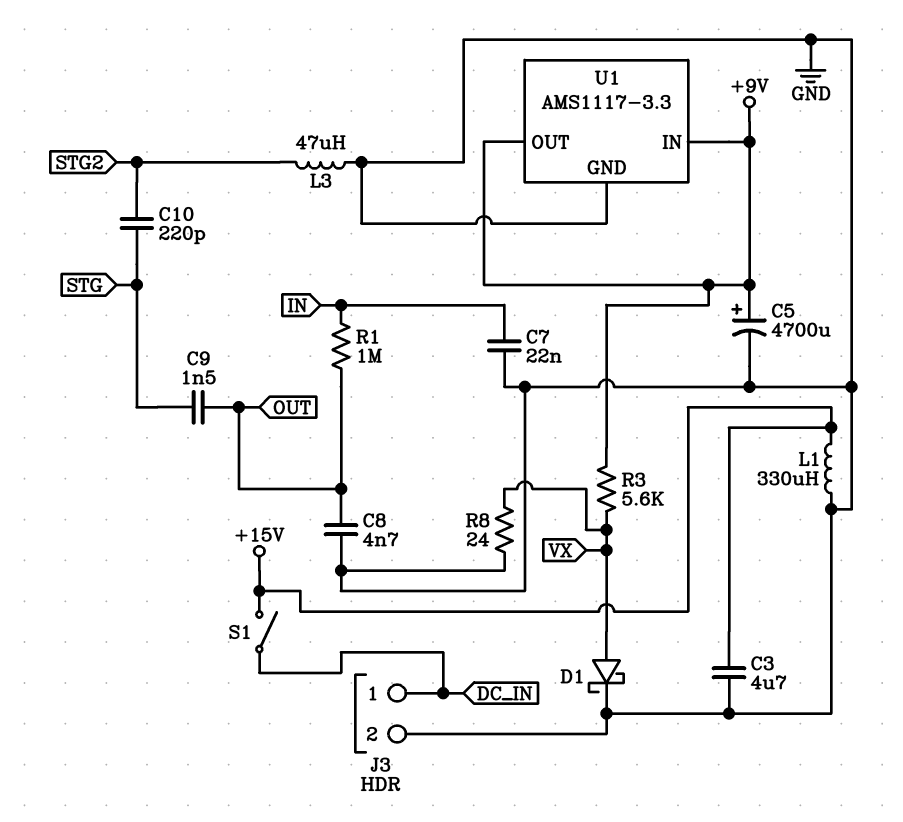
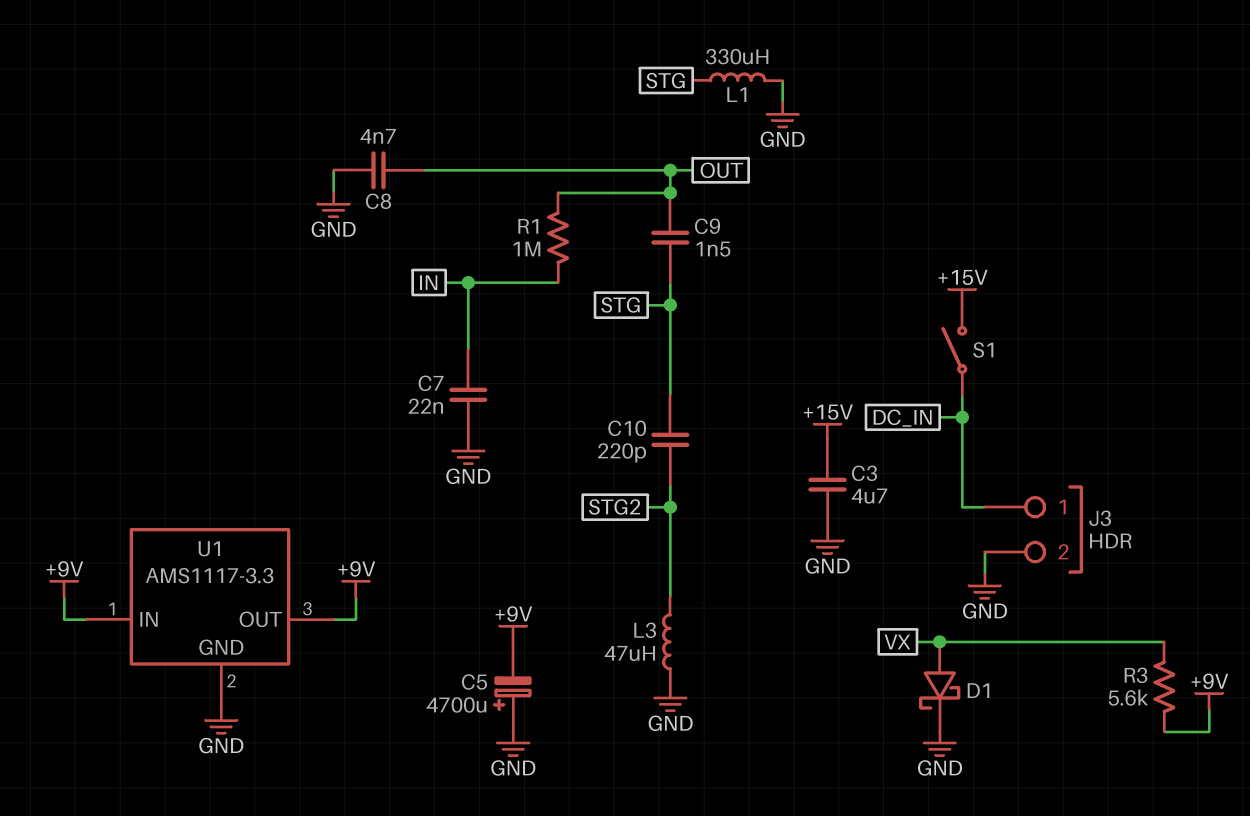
C5: 4700uF (plus +9V, minus GND) -> 4700uF (plus GND, minus +9V)
L1: 330uH (+15V, GND) -> 330uH (GND, STG)
R8: 24 (GND, VX) -> none

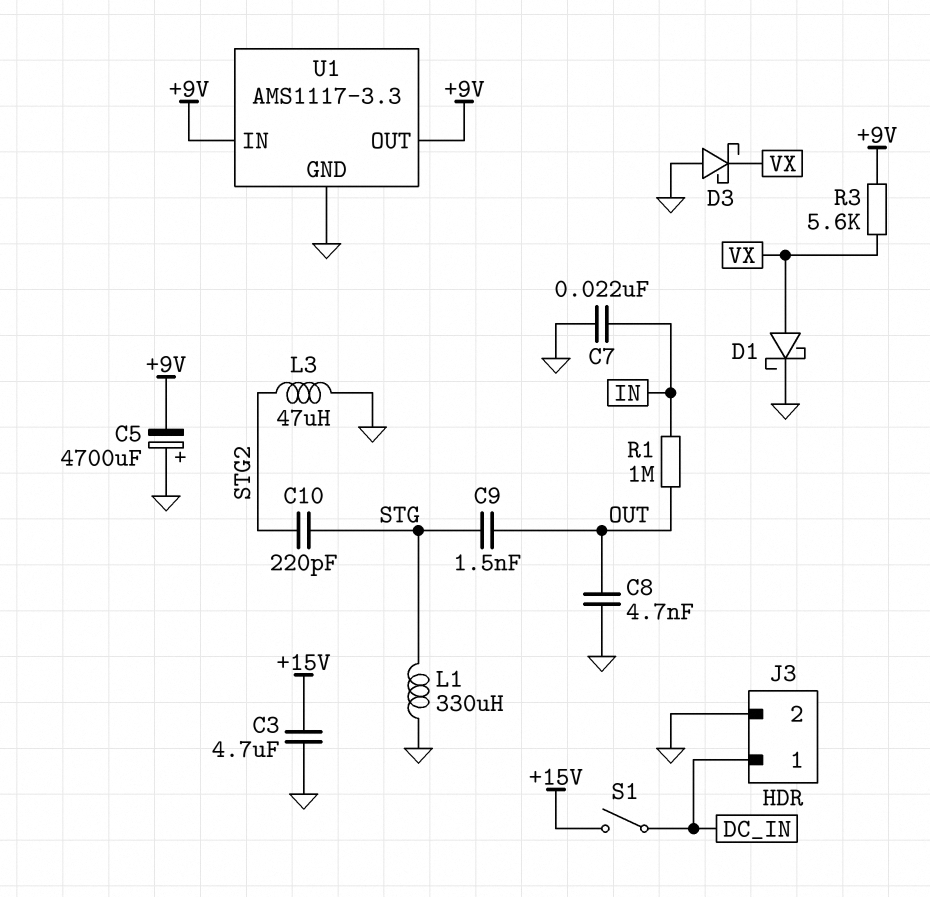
D3: none -> schottky (A GND, K VX)

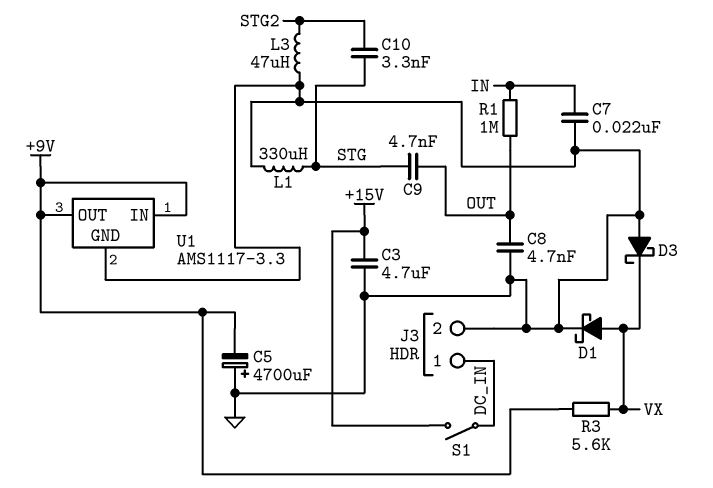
C9: 1.5nF (OUT, STG) -> 4.7nF (OUT, STG)
C10: 220pF (STG, STG2) -> 3.3nF (STG, STG2)

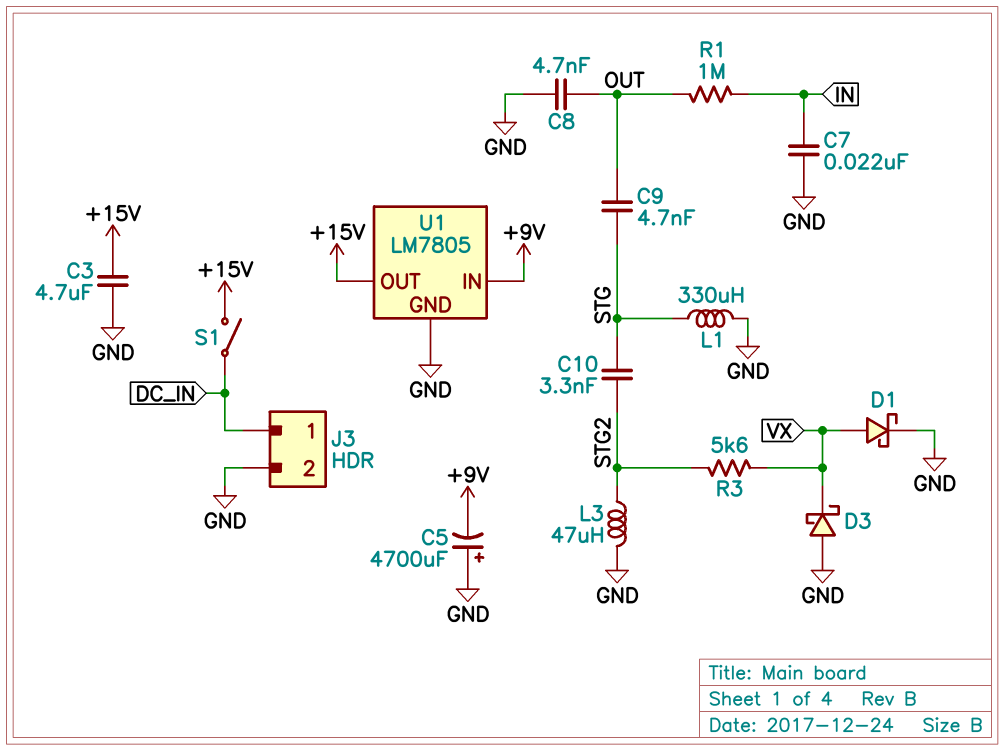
R3: 5.6k (+9V, VX) -> 5.6k (STG2, VX)
U1: AMS1117-3.3 -> LM7805
U1 pin OUT: +9V -> +15V

